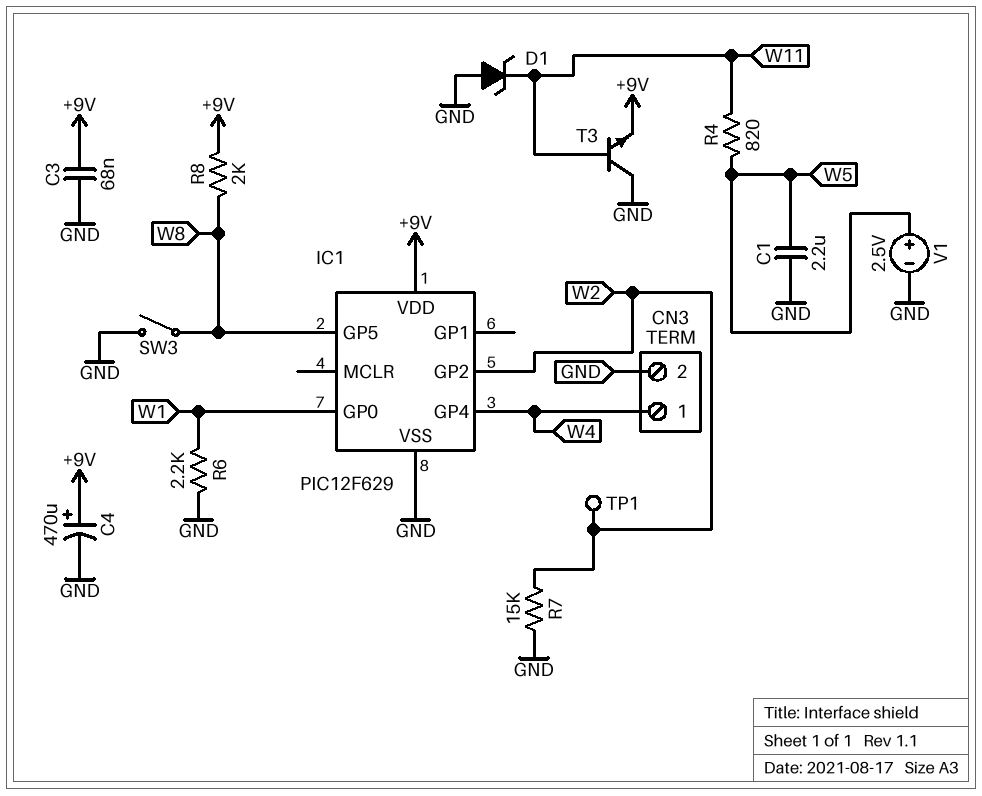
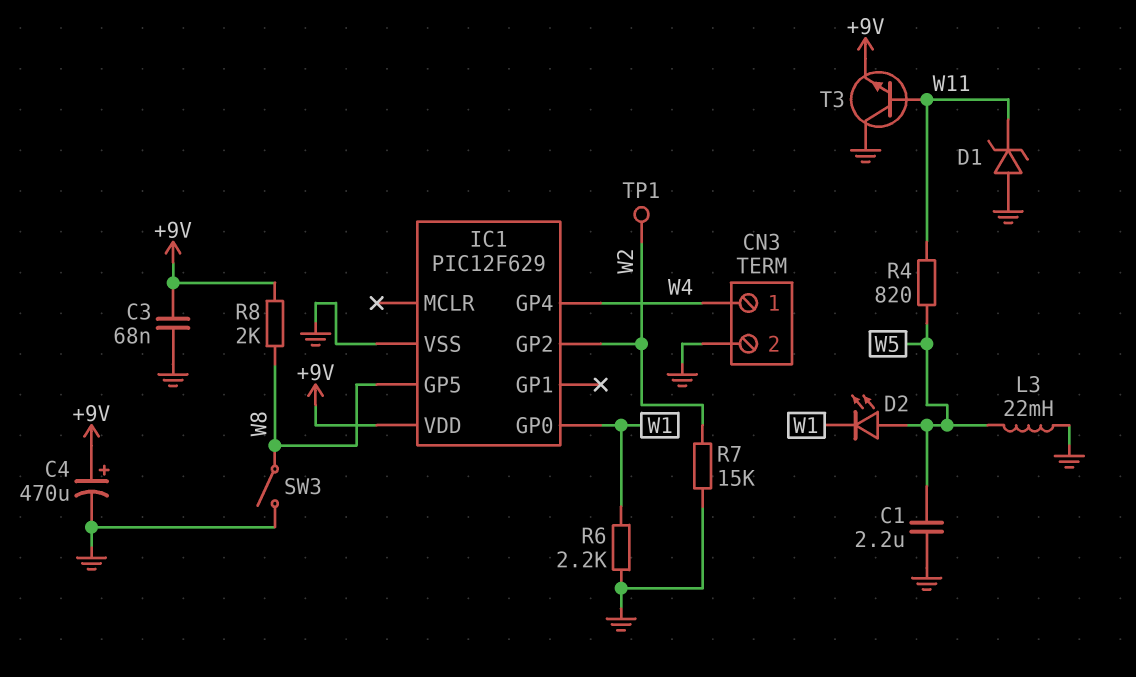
D2: none -> LED (A W5, K W1)
L3: none -> 22mH (GND, W5)
V1: 2.5V (plus W5, minus GND) -> none

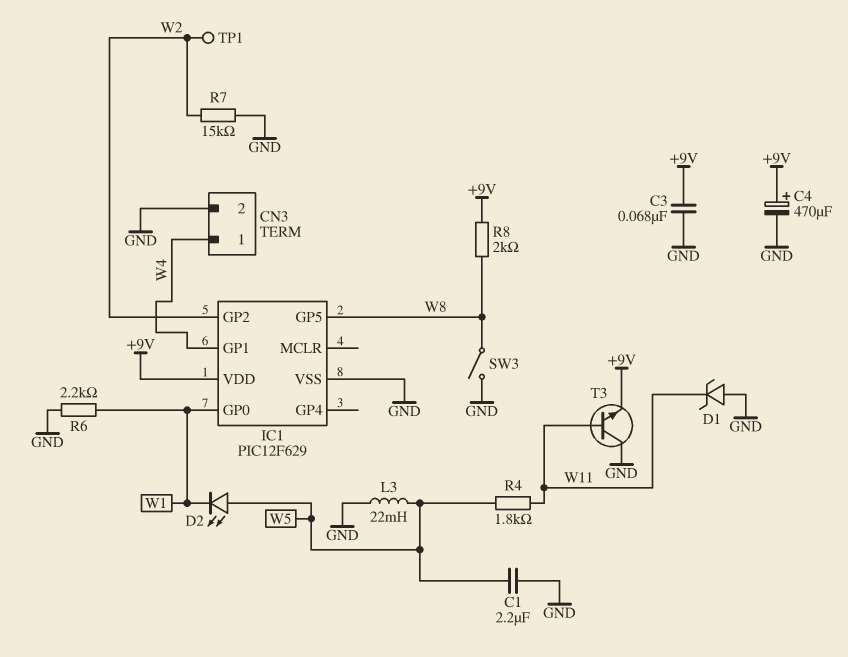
IC1 pin GP1: none -> W4
IC1 pin GP4: W4 -> none
R4: 820 (W5, W11) -> 1.8k (W5, W11)

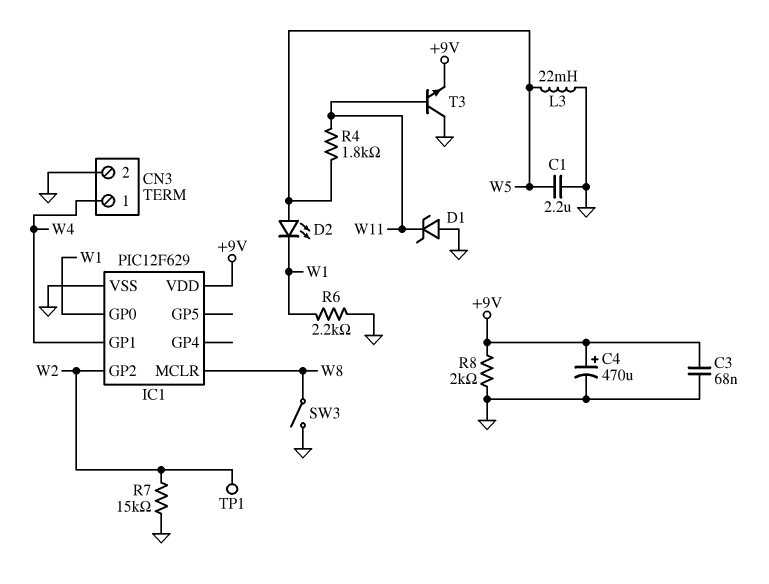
IC1 pin GP5: W8 -> none
IC1 pin MCLR: none -> W8
R8: 2k (+9V, W8) -> 2k (+9V, GND)

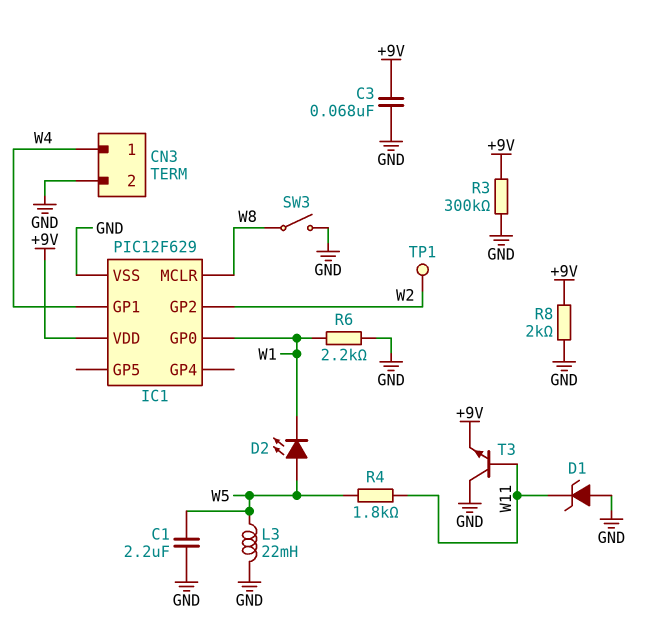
C4: 470uF (plus +9V, minus GND) -> none
R3: none -> 300k (+9V, GND)
R7: 15k (GND, W2) -> none

